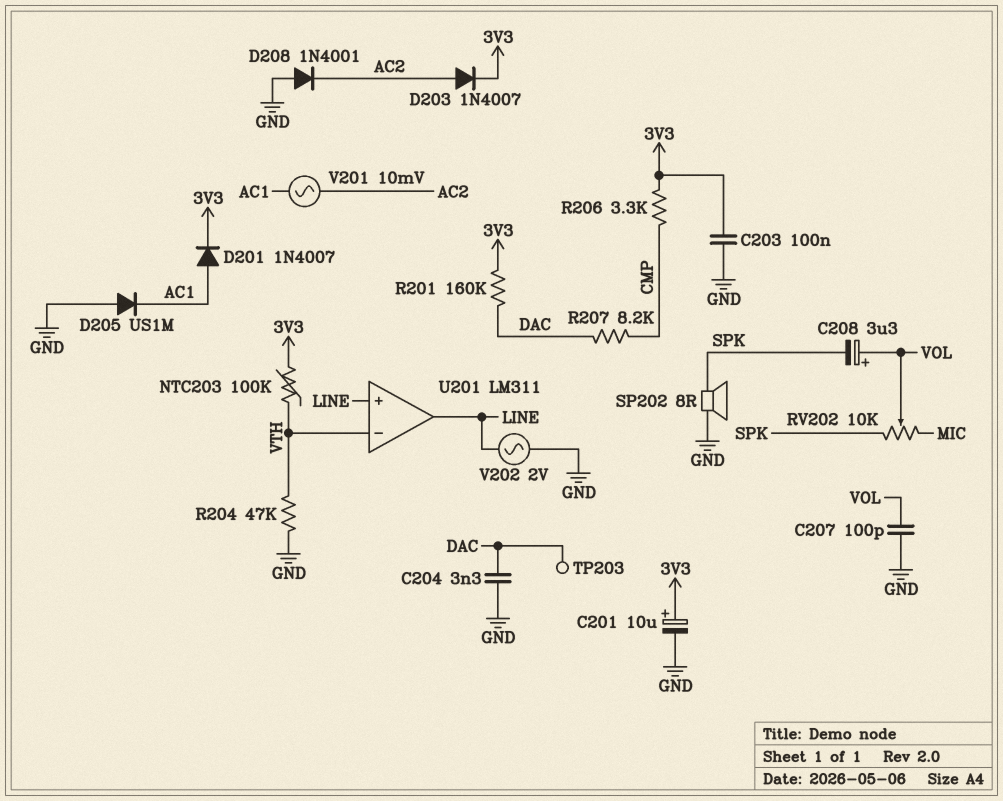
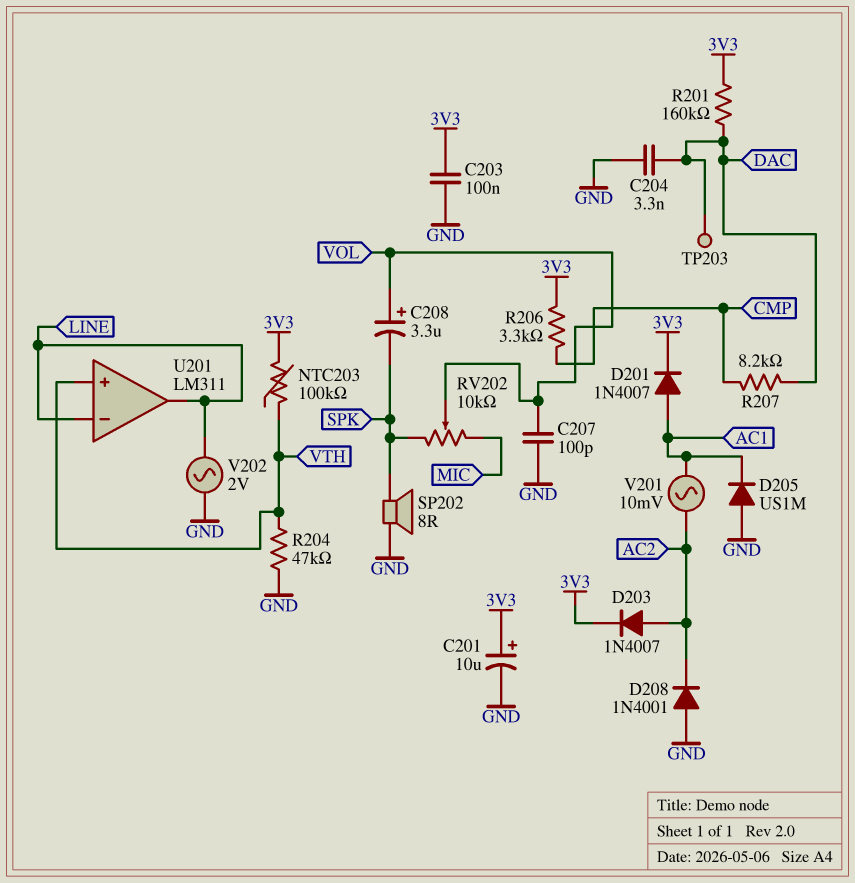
U201 pin in+: LINE -> VTH
U201 pin in-: VTH -> LINE

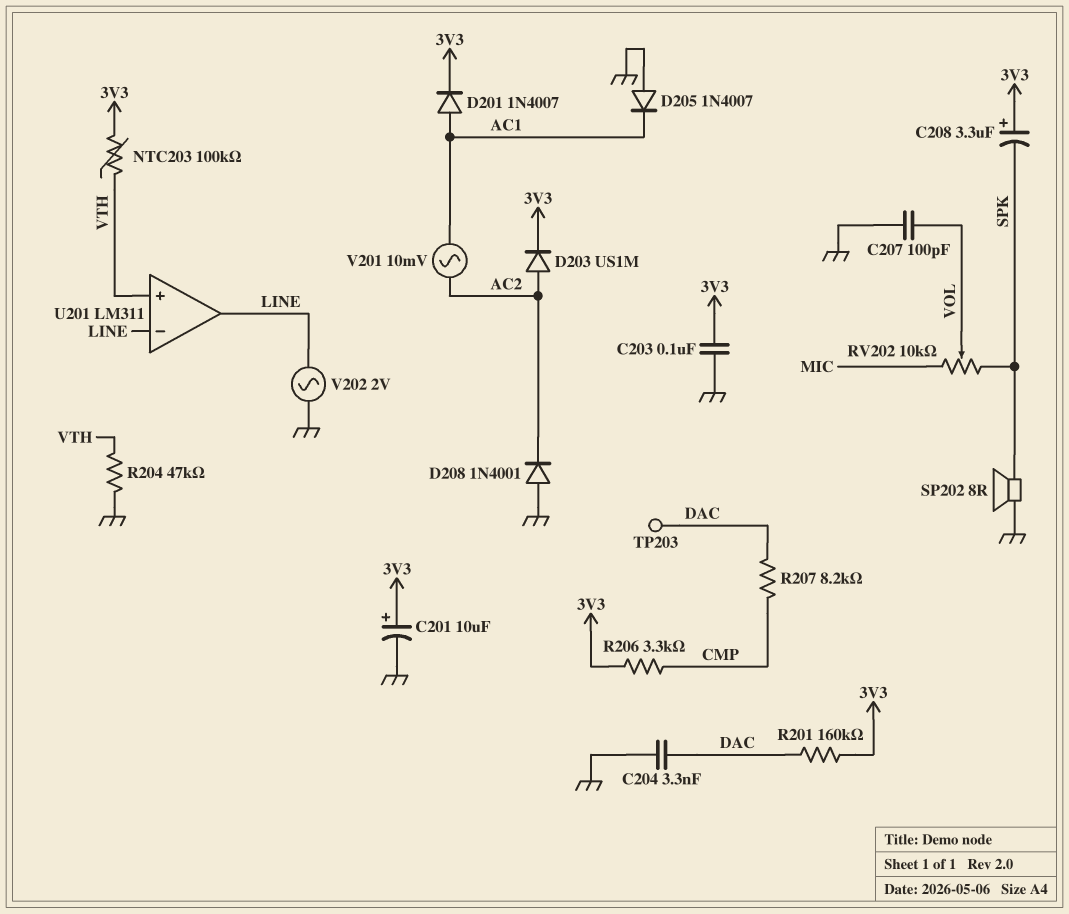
C208: 3.3uF (plus VOL, minus SPK) -> 3.3uF (plus 3V3, minus SPK)
D203: diode 1N4007 (A AC2, K 3V3) -> diode US1M (A AC2, K 3V3)
D205: diode US1M (A GND, K AC1) -> diode 1N4007 (A GND, K AC1)

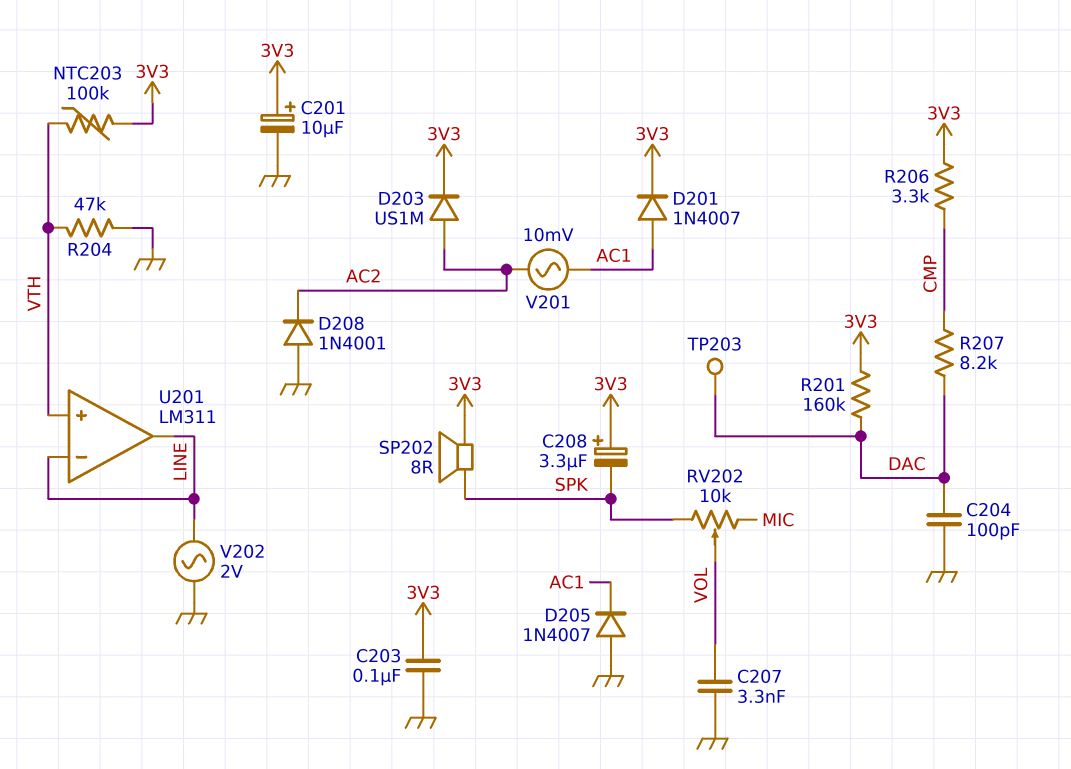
C204: 3.3nF (DAC, GND) -> 100pF (DAC, GND)
C207: 100pF (GND, VOL) -> 3.3nF (GND, VOL)
SP202: speaker 8R (GND, SPK) -> speaker 8R (3V3, SPK)

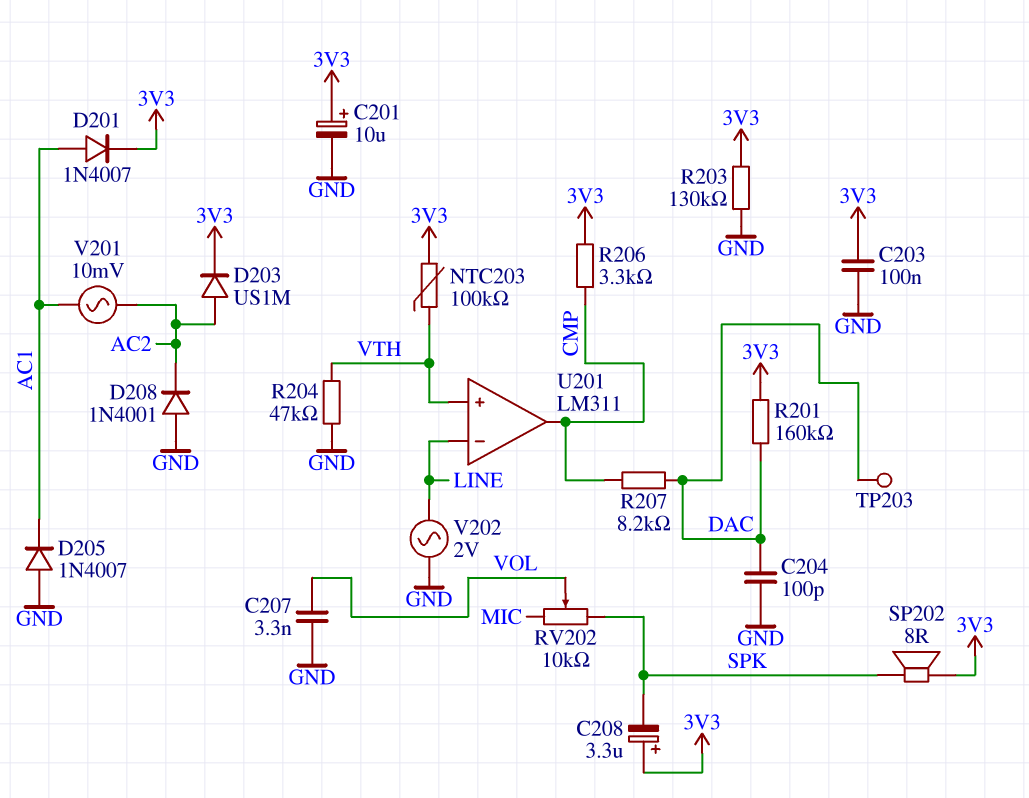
R203: none -> 130k (3V3, GND)
U201 pin out: LINE -> CMP

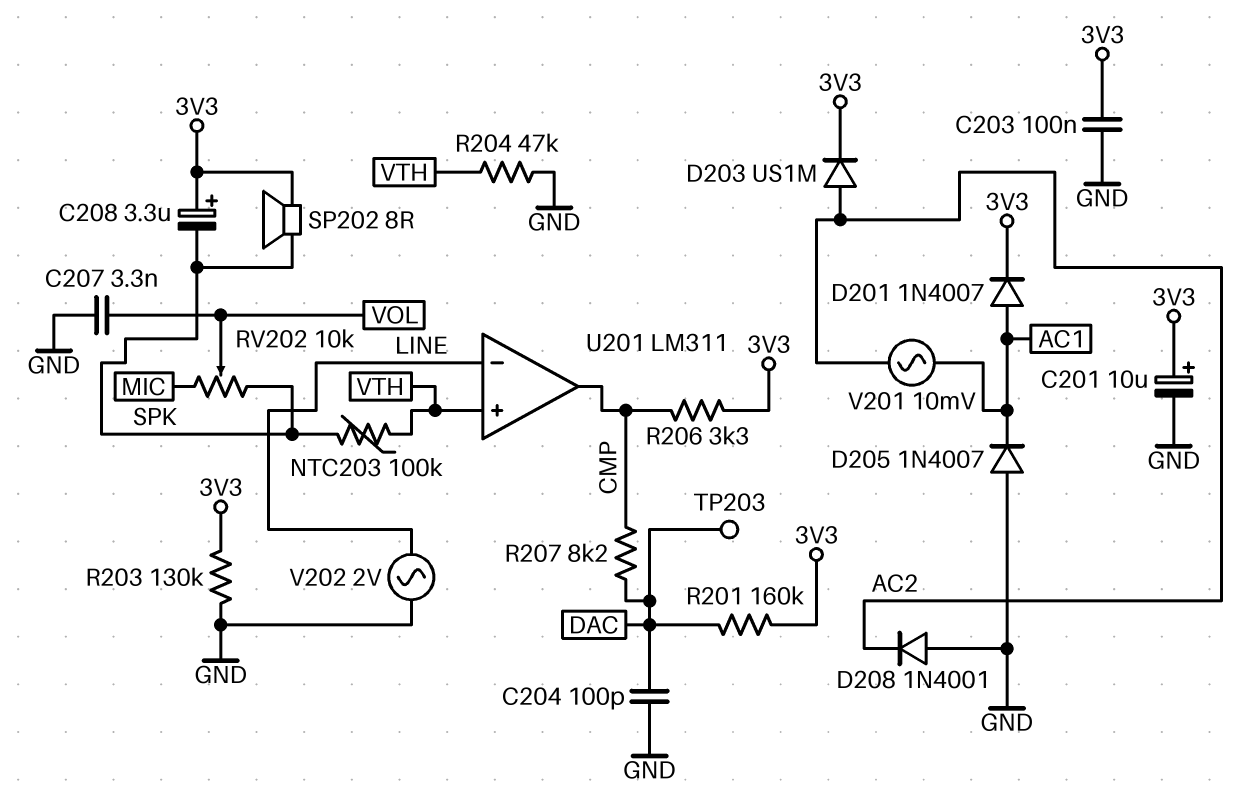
NTC203: 100k (3V3, VTH) -> 100k (SPK, VTH)

